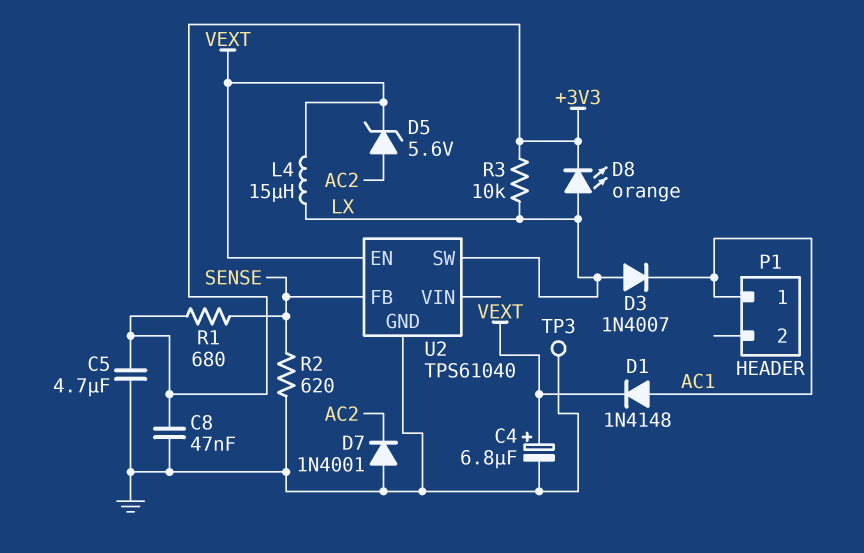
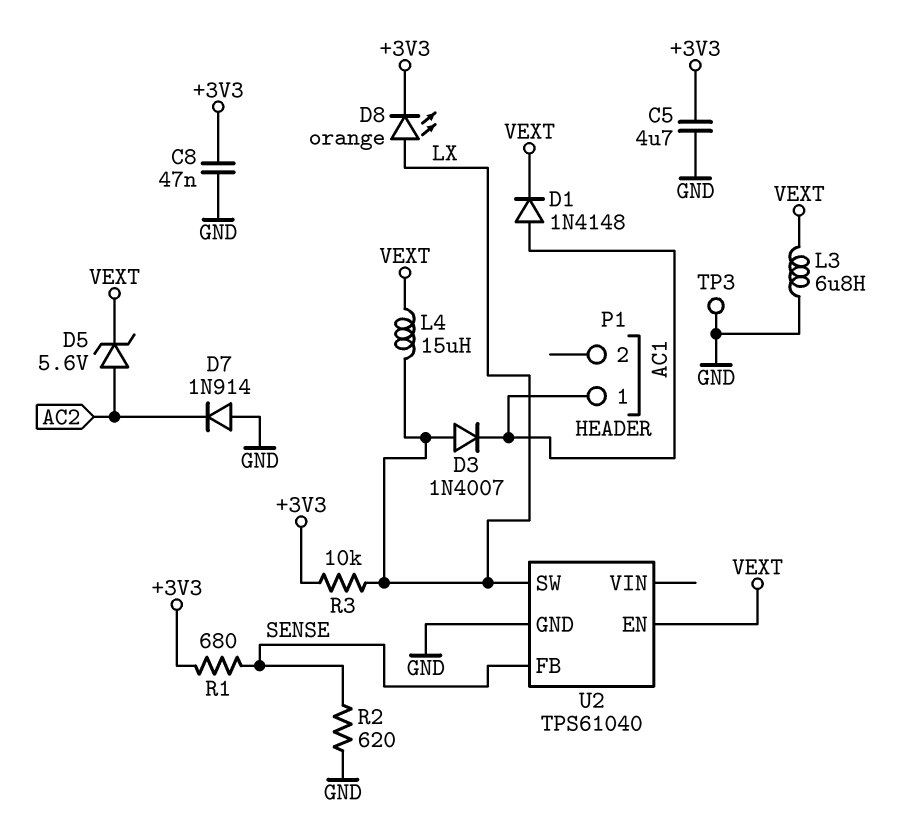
C4: 6.8uF (plus VEXT, minus GND) -> none
D7: diode 1N4001 (A GND, K AC2) -> diode 1N914 (A GND, K AC2)
L3: none -> 6.8uH (GND, VEXT)

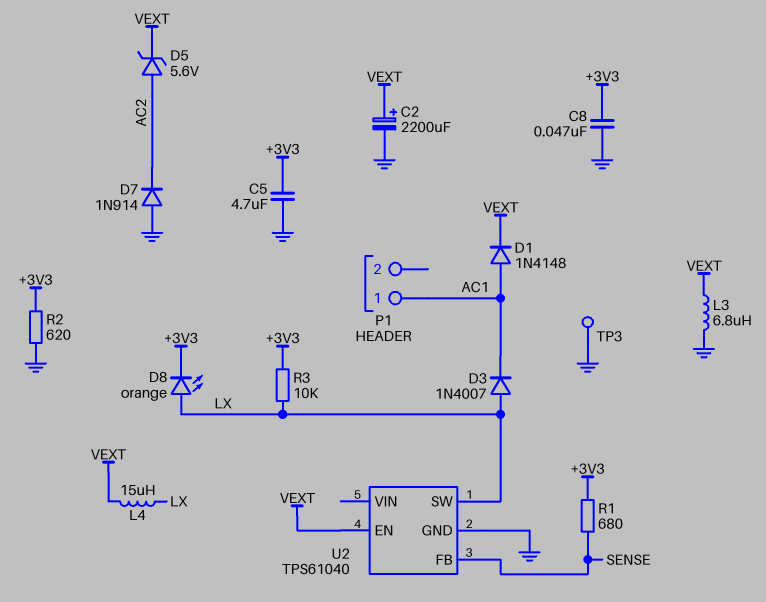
C2: none -> 2200uF (plus VEXT, minus GND)
R2: 620 (GND, SENSE) -> 620 (+3V3, GND)

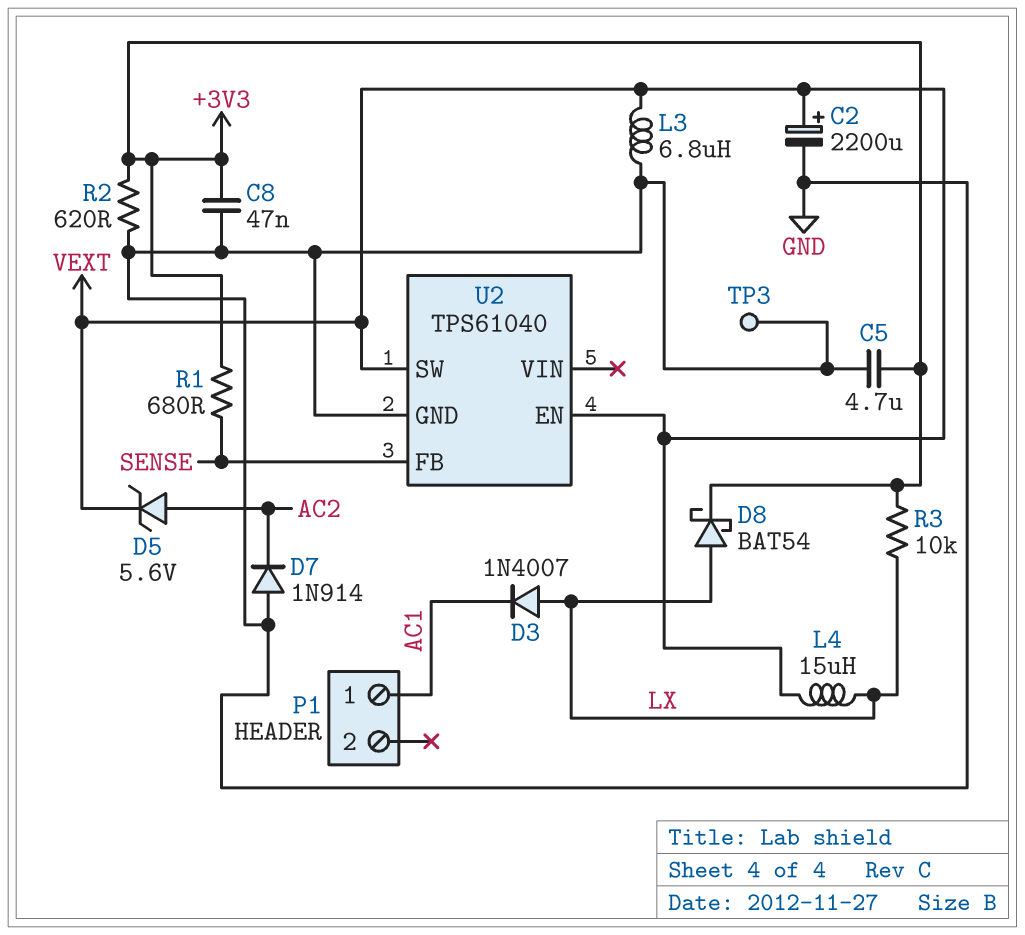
D1: diode 1N4148 (A AC1, K VEXT) -> none
D8: LED orange (A LX, K +3V3) -> schottky BAT54 (A LX, K +3V3)
U2 pin SW: LX -> VEXT

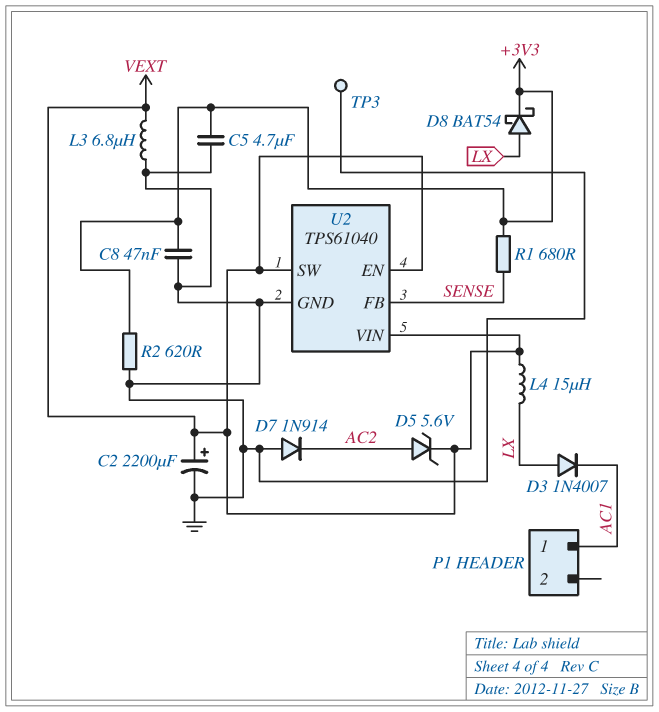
R3: 10k (+3V3, LX) -> none
U2 pin VIN: none -> VEXT

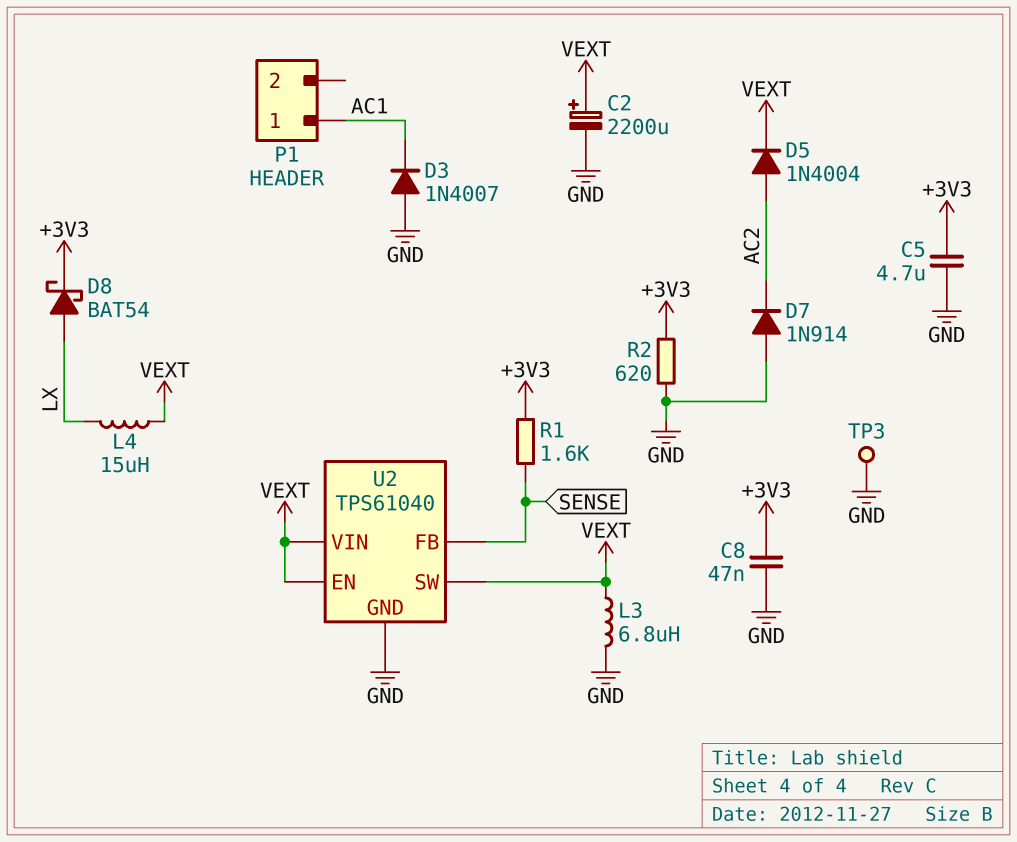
D3: diode 1N4007 (A LX, K AC1) -> diode 1N4007 (A GND, K AC1)
D5: zener 5.6V (A AC2, K VEXT) -> diode 1N4004 (A AC2, K VEXT)
R1: 680 (+3V3, SENSE) -> 1.6k (+3V3, SENSE)

